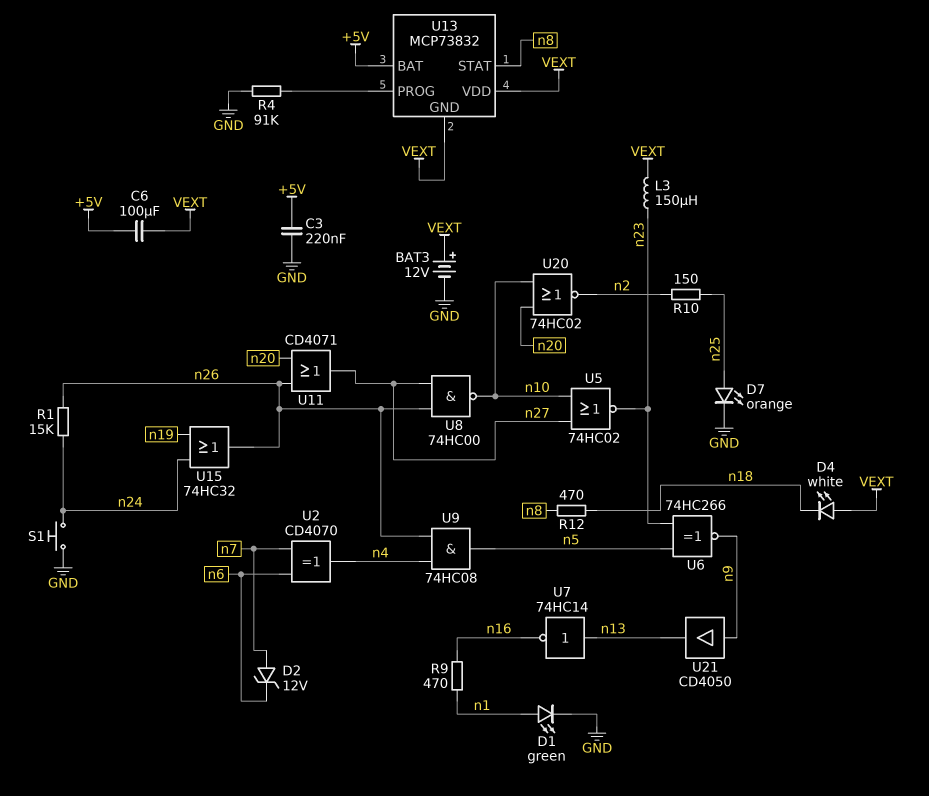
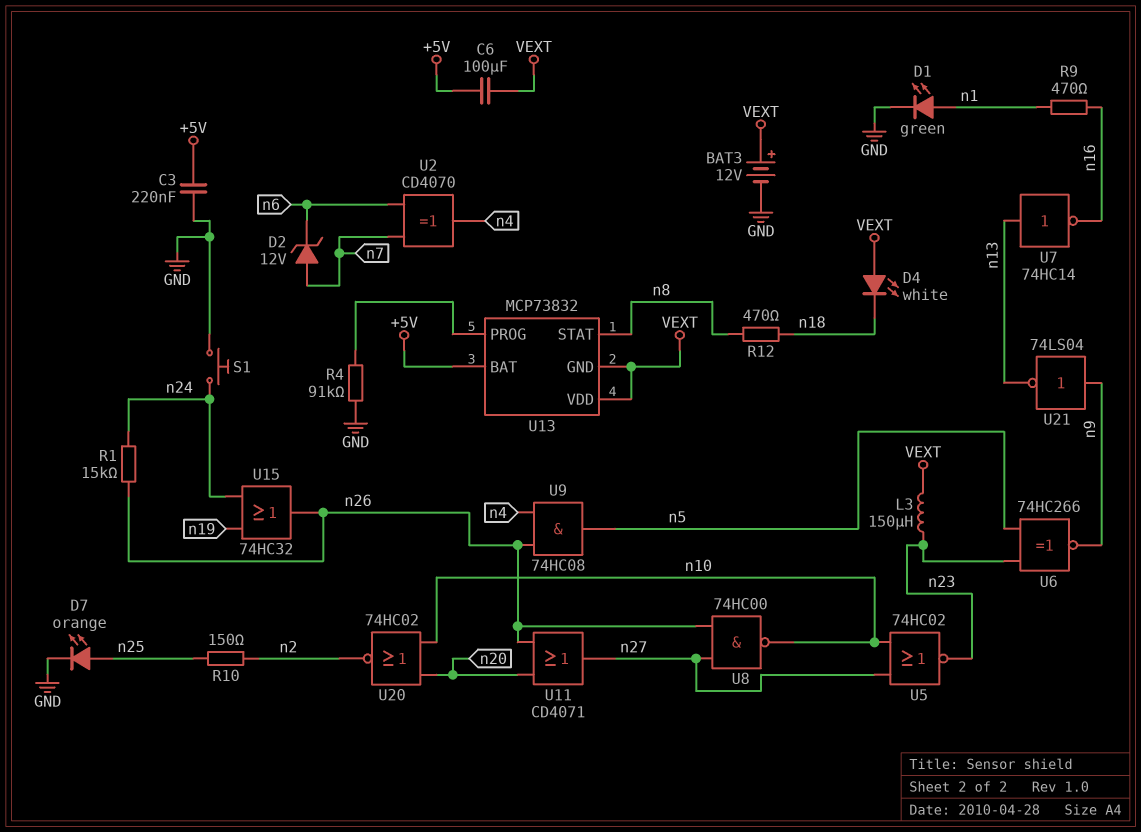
U21: buffer CD4050 (in n9, out n13) -> NOT 74LS04 (in n9, out n13)

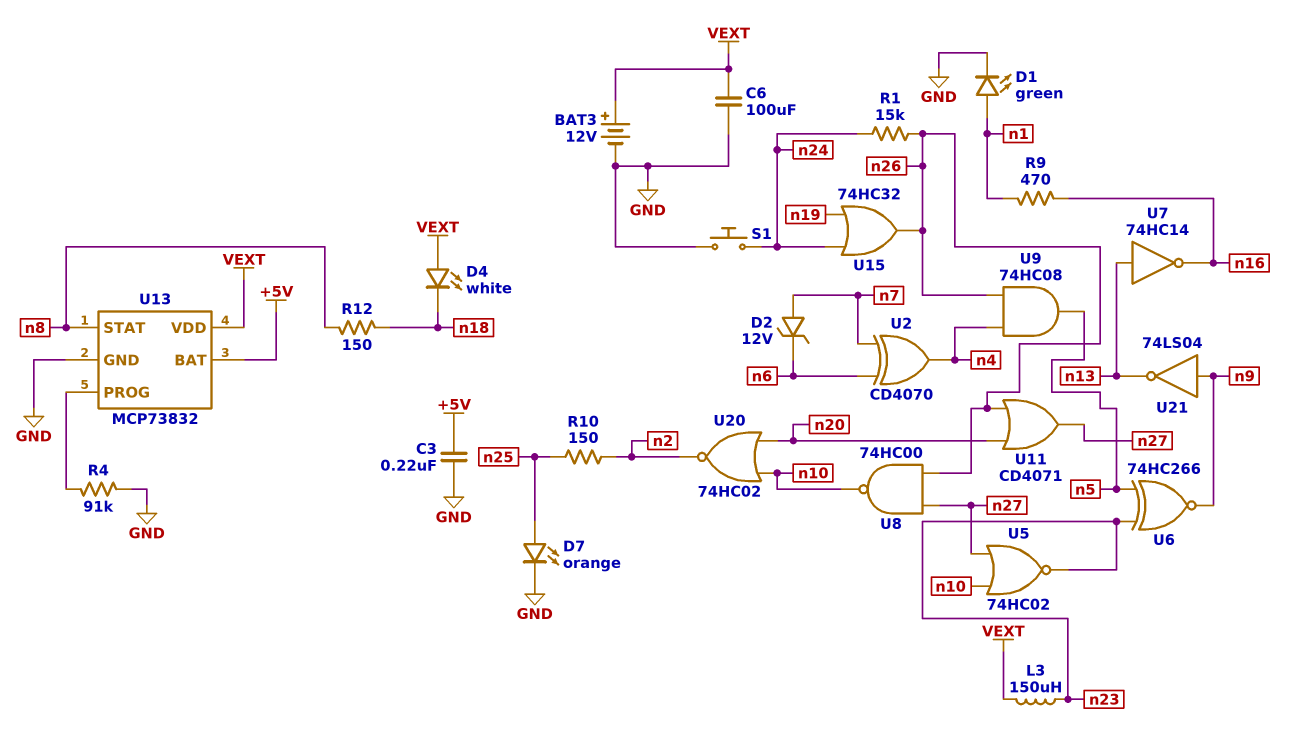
C6: 100uF (+5V, VEXT) -> 100uF (GND, VEXT)
R12: 470 (n8, n18) -> 150 (n8, n18)
U13 pin GND: VEXT -> GND

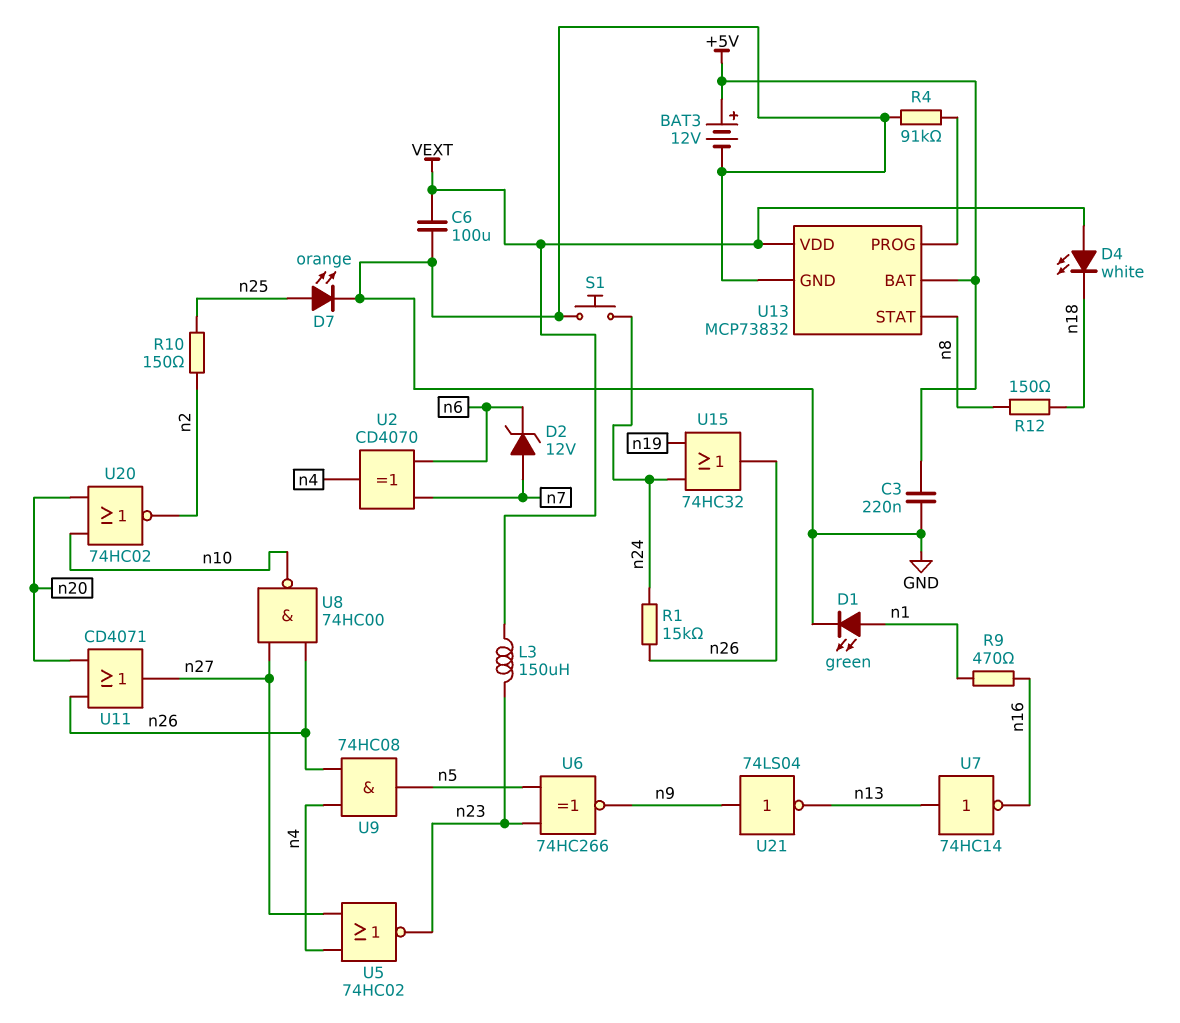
BAT3: 12V (plus VEXT, minus GND) -> 12V (plus +5V, minus GND)
U5: NOR 74HC02 (in n10, in n27, out n23) -> NOR 74HC02 (in n4, in n27, out n23)

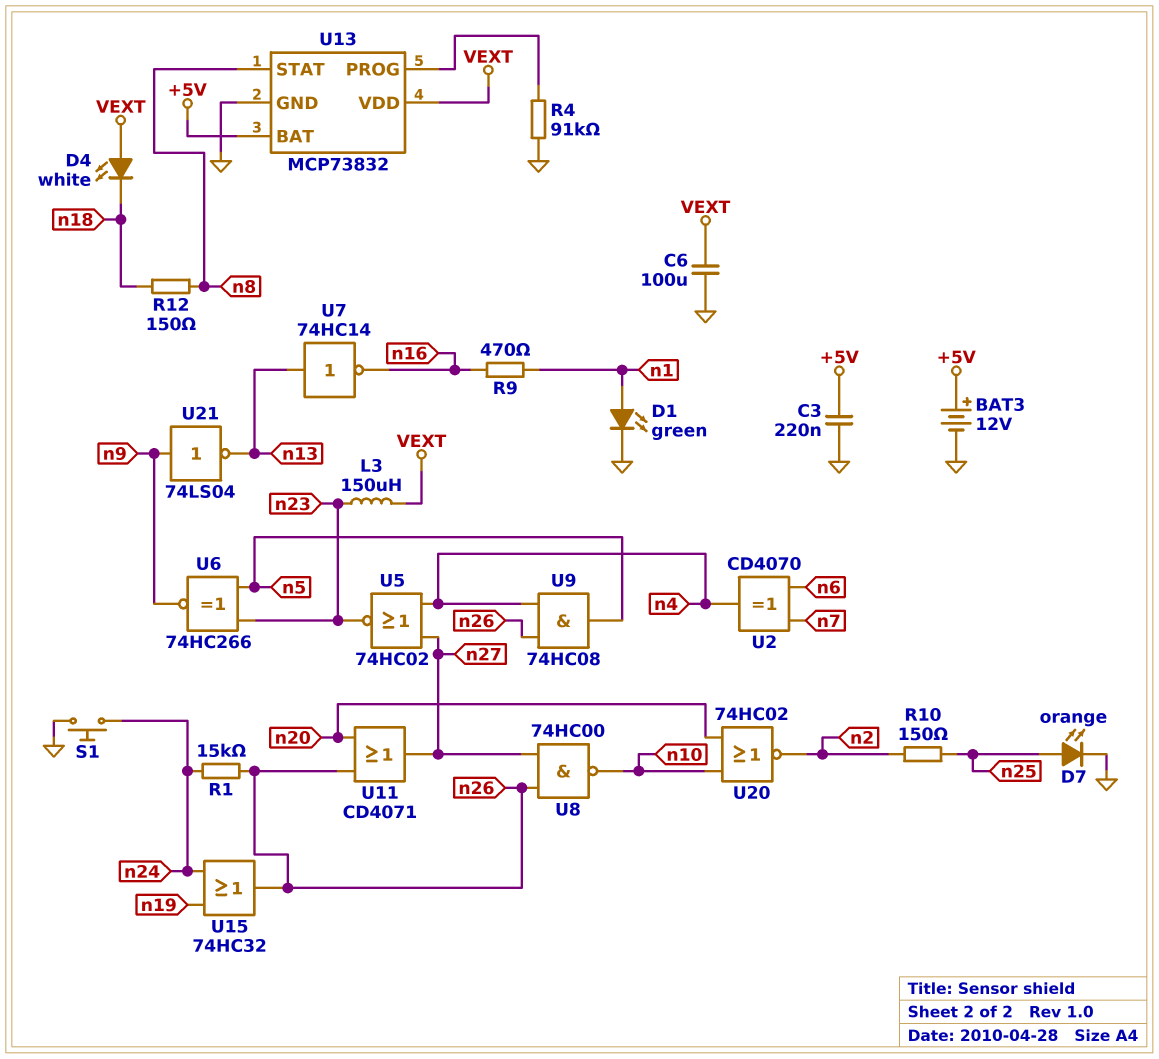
D2: zener 12V (A n7, K n6) -> none

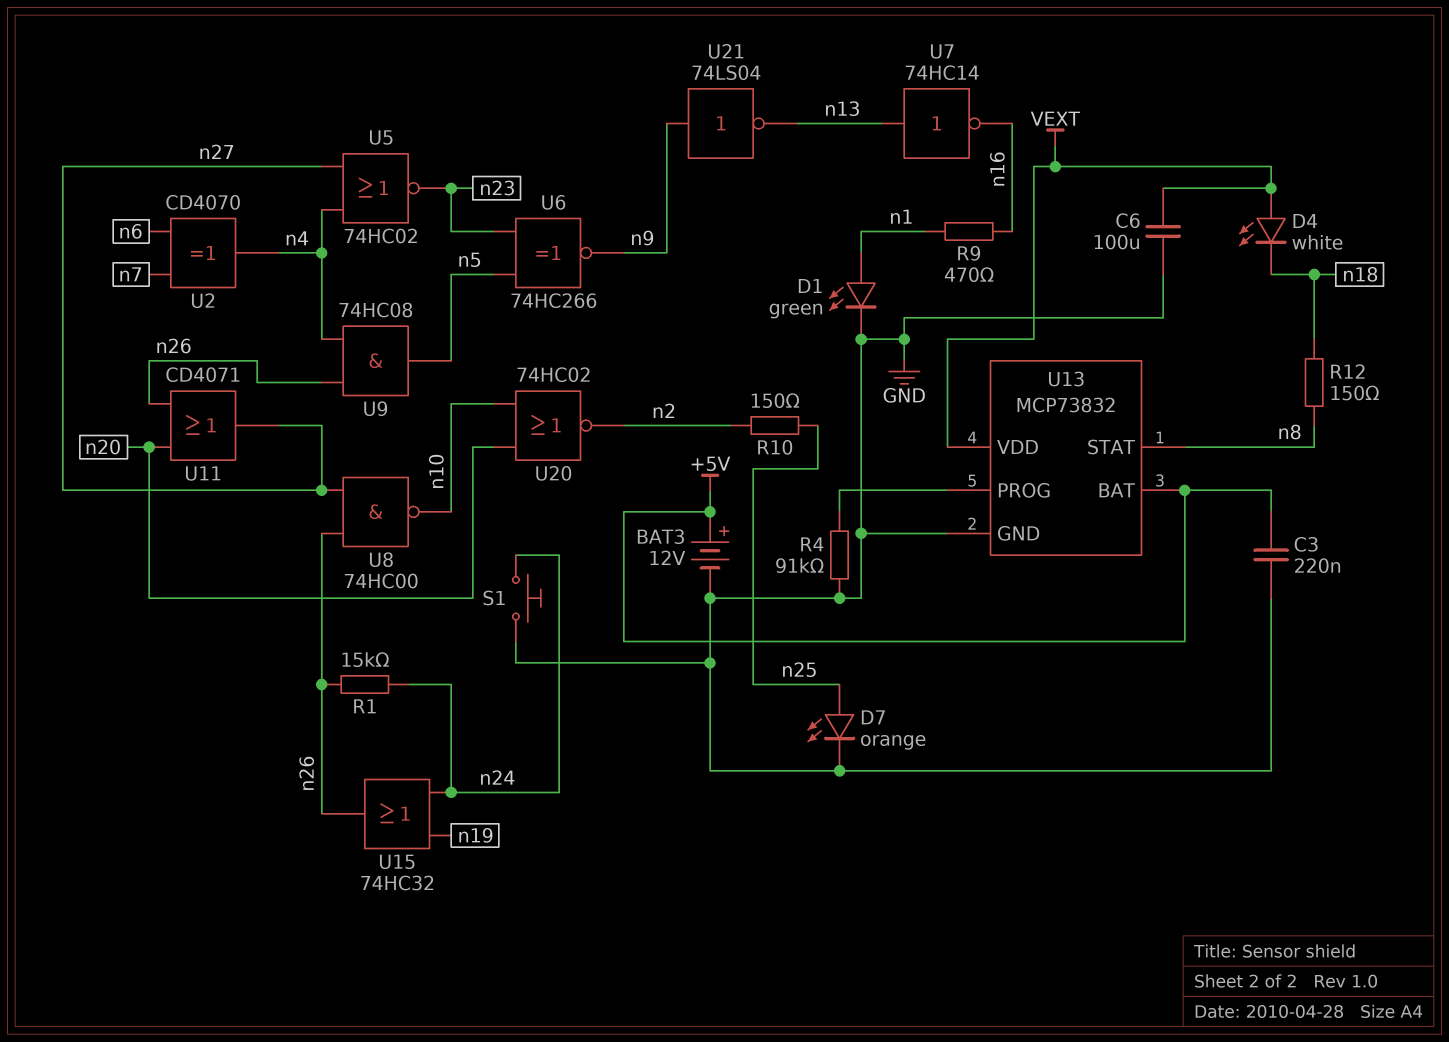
L3: 150uH (VEXT, n23) -> none

